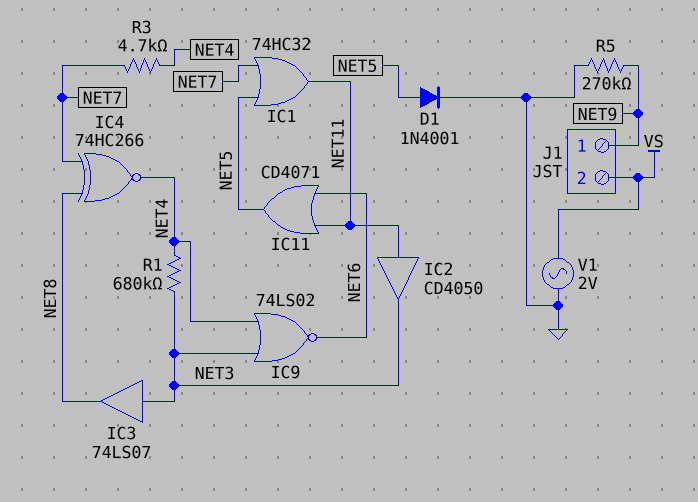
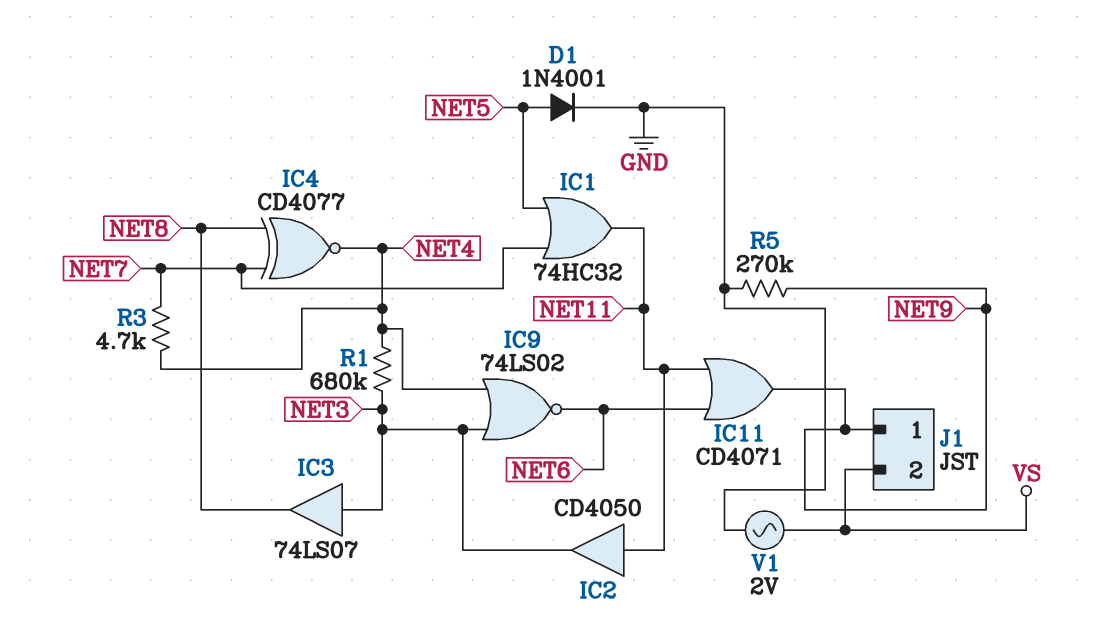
IC4: XNOR 74HC266 (in NET7, in NET8, out NET4) -> XNOR CD4077 (in NET7, in NET8, out NET4)
IC11: OR CD4071 (in NET6, in NET11, out NET5) -> OR CD4071 (in NET6, in NET11, out NET9)

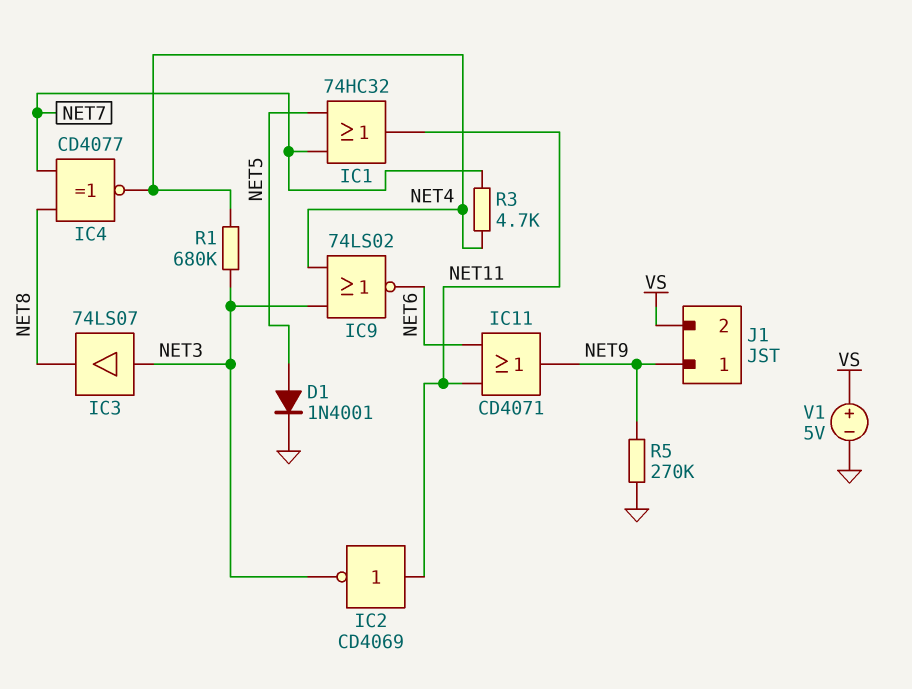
IC2: buffer CD4050 (in NET11, out NET3) -> NOT CD4069 (in NET11, out NET3)
V1: AC 2V (GND, VS) -> 5V (plus VS, minus GND)

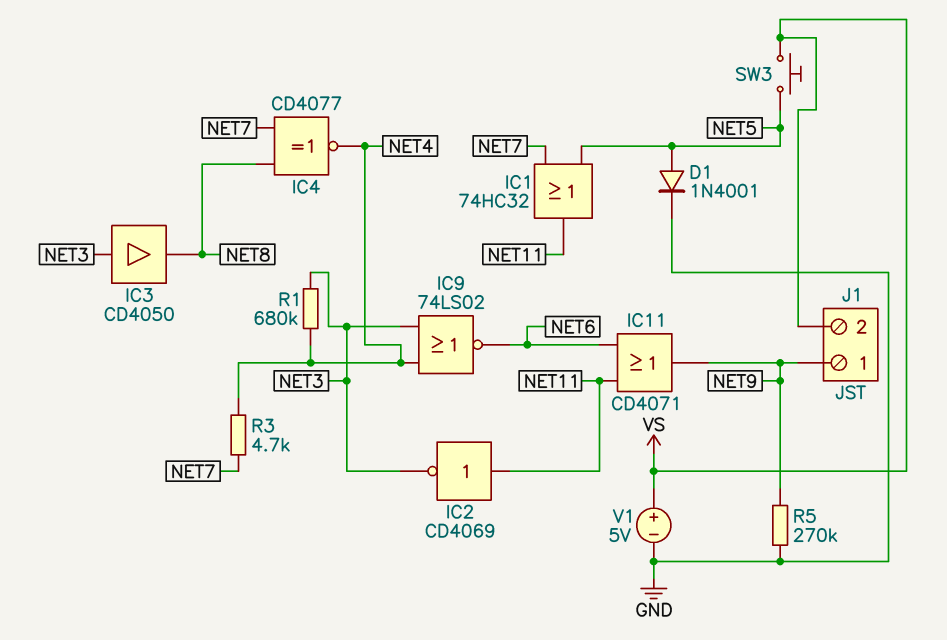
IC3: buffer 74LS07 (in NET3, out NET8) -> buffer CD4050 (in NET3, out NET8)
SW3: none -> button (NET5, VS)

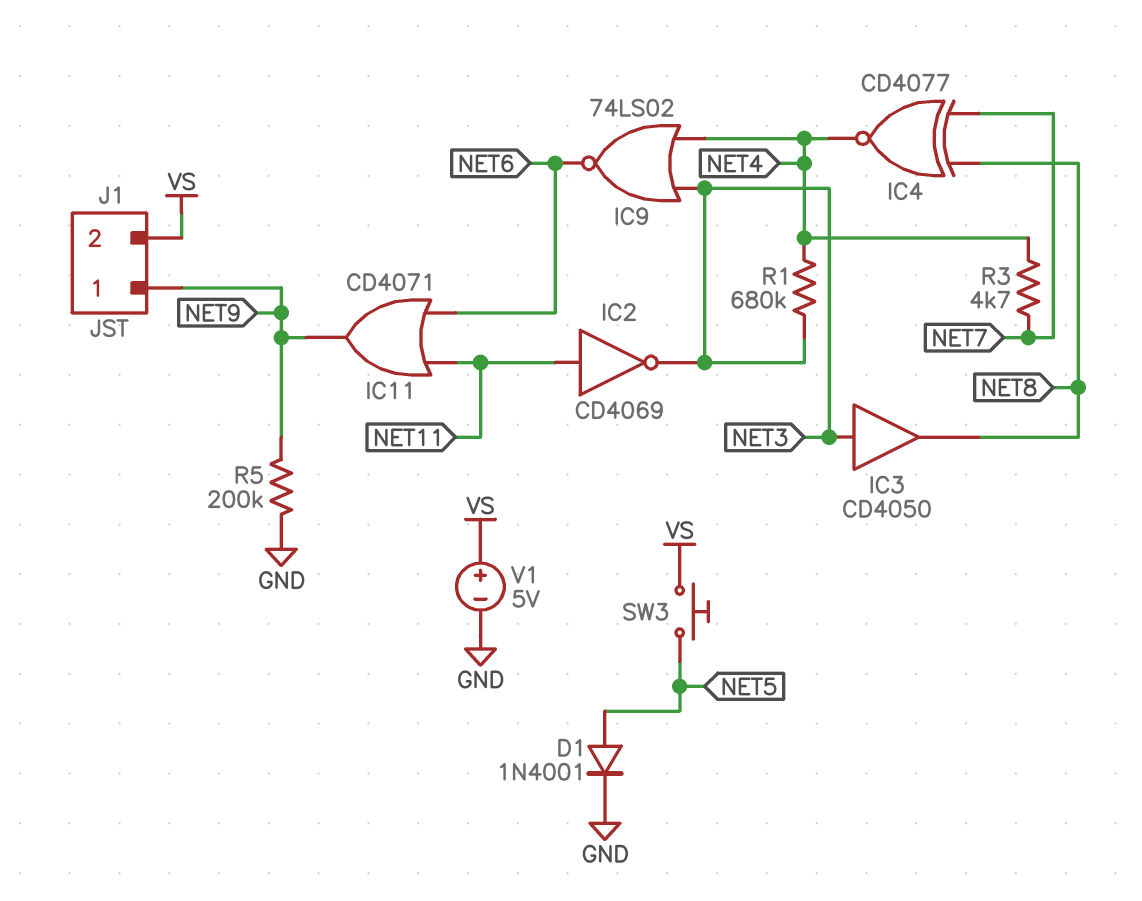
IC1: OR 74HC32 (in NET5, in NET7, out NET11) -> none
R5: 270k (GND, NET9) -> 200k (GND, NET9)

